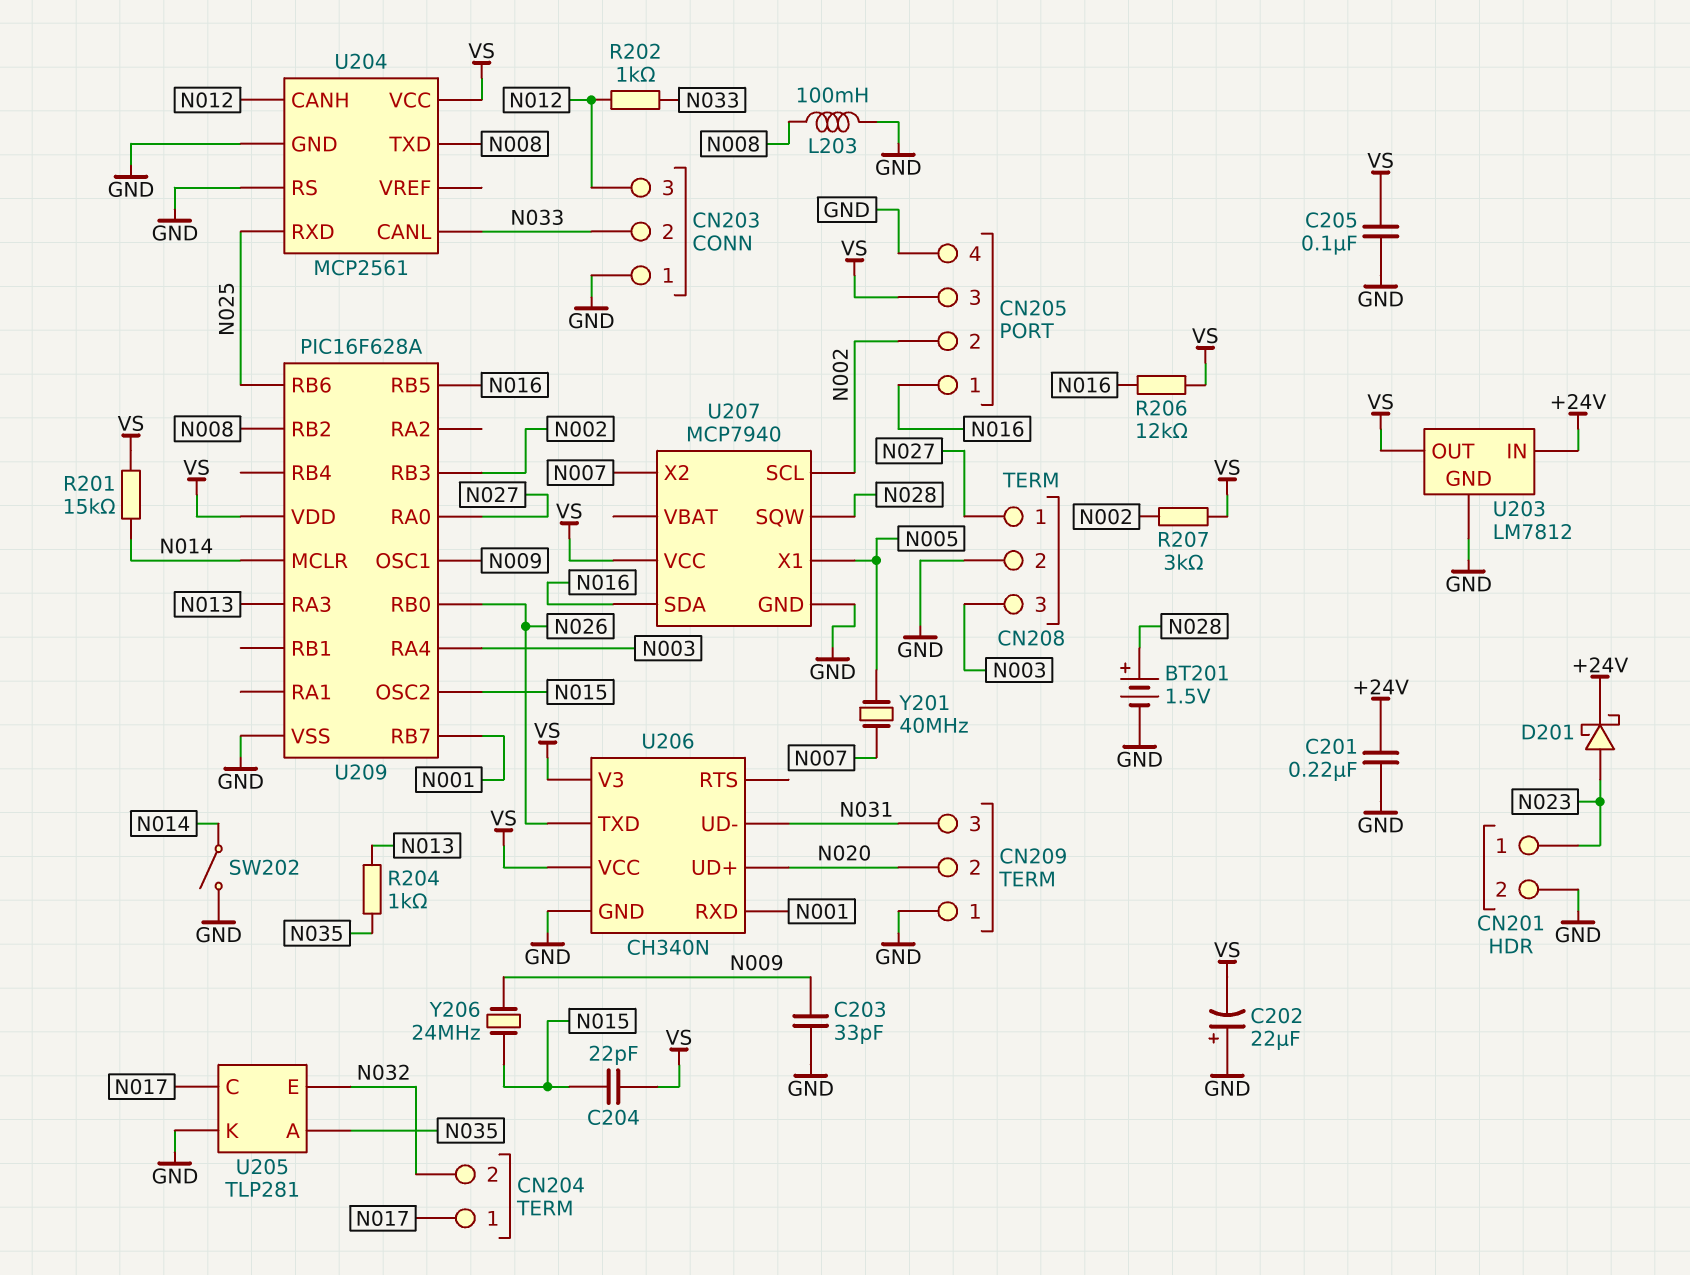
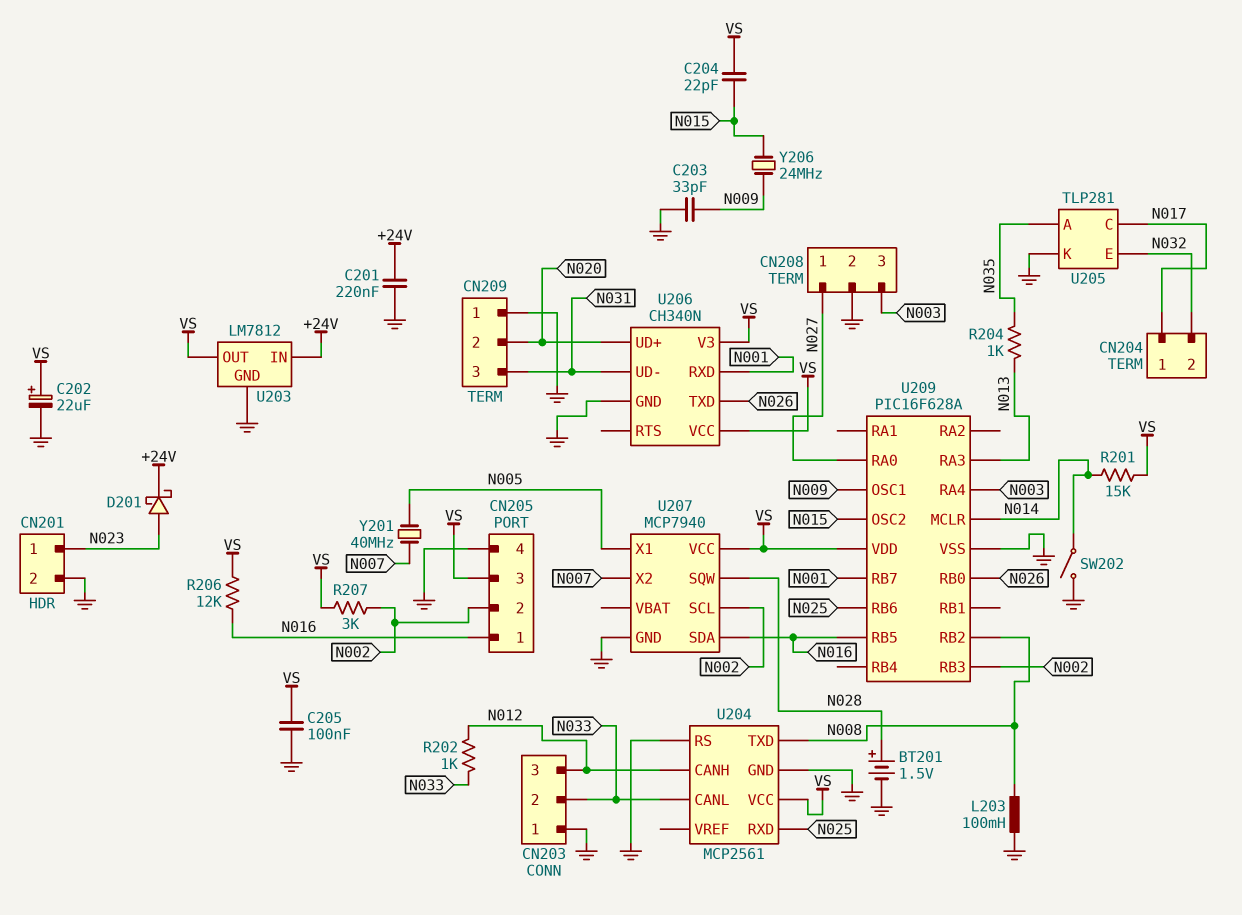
C202: 22uF (plus GND, minus VS) -> 22uF (plus VS, minus GND)

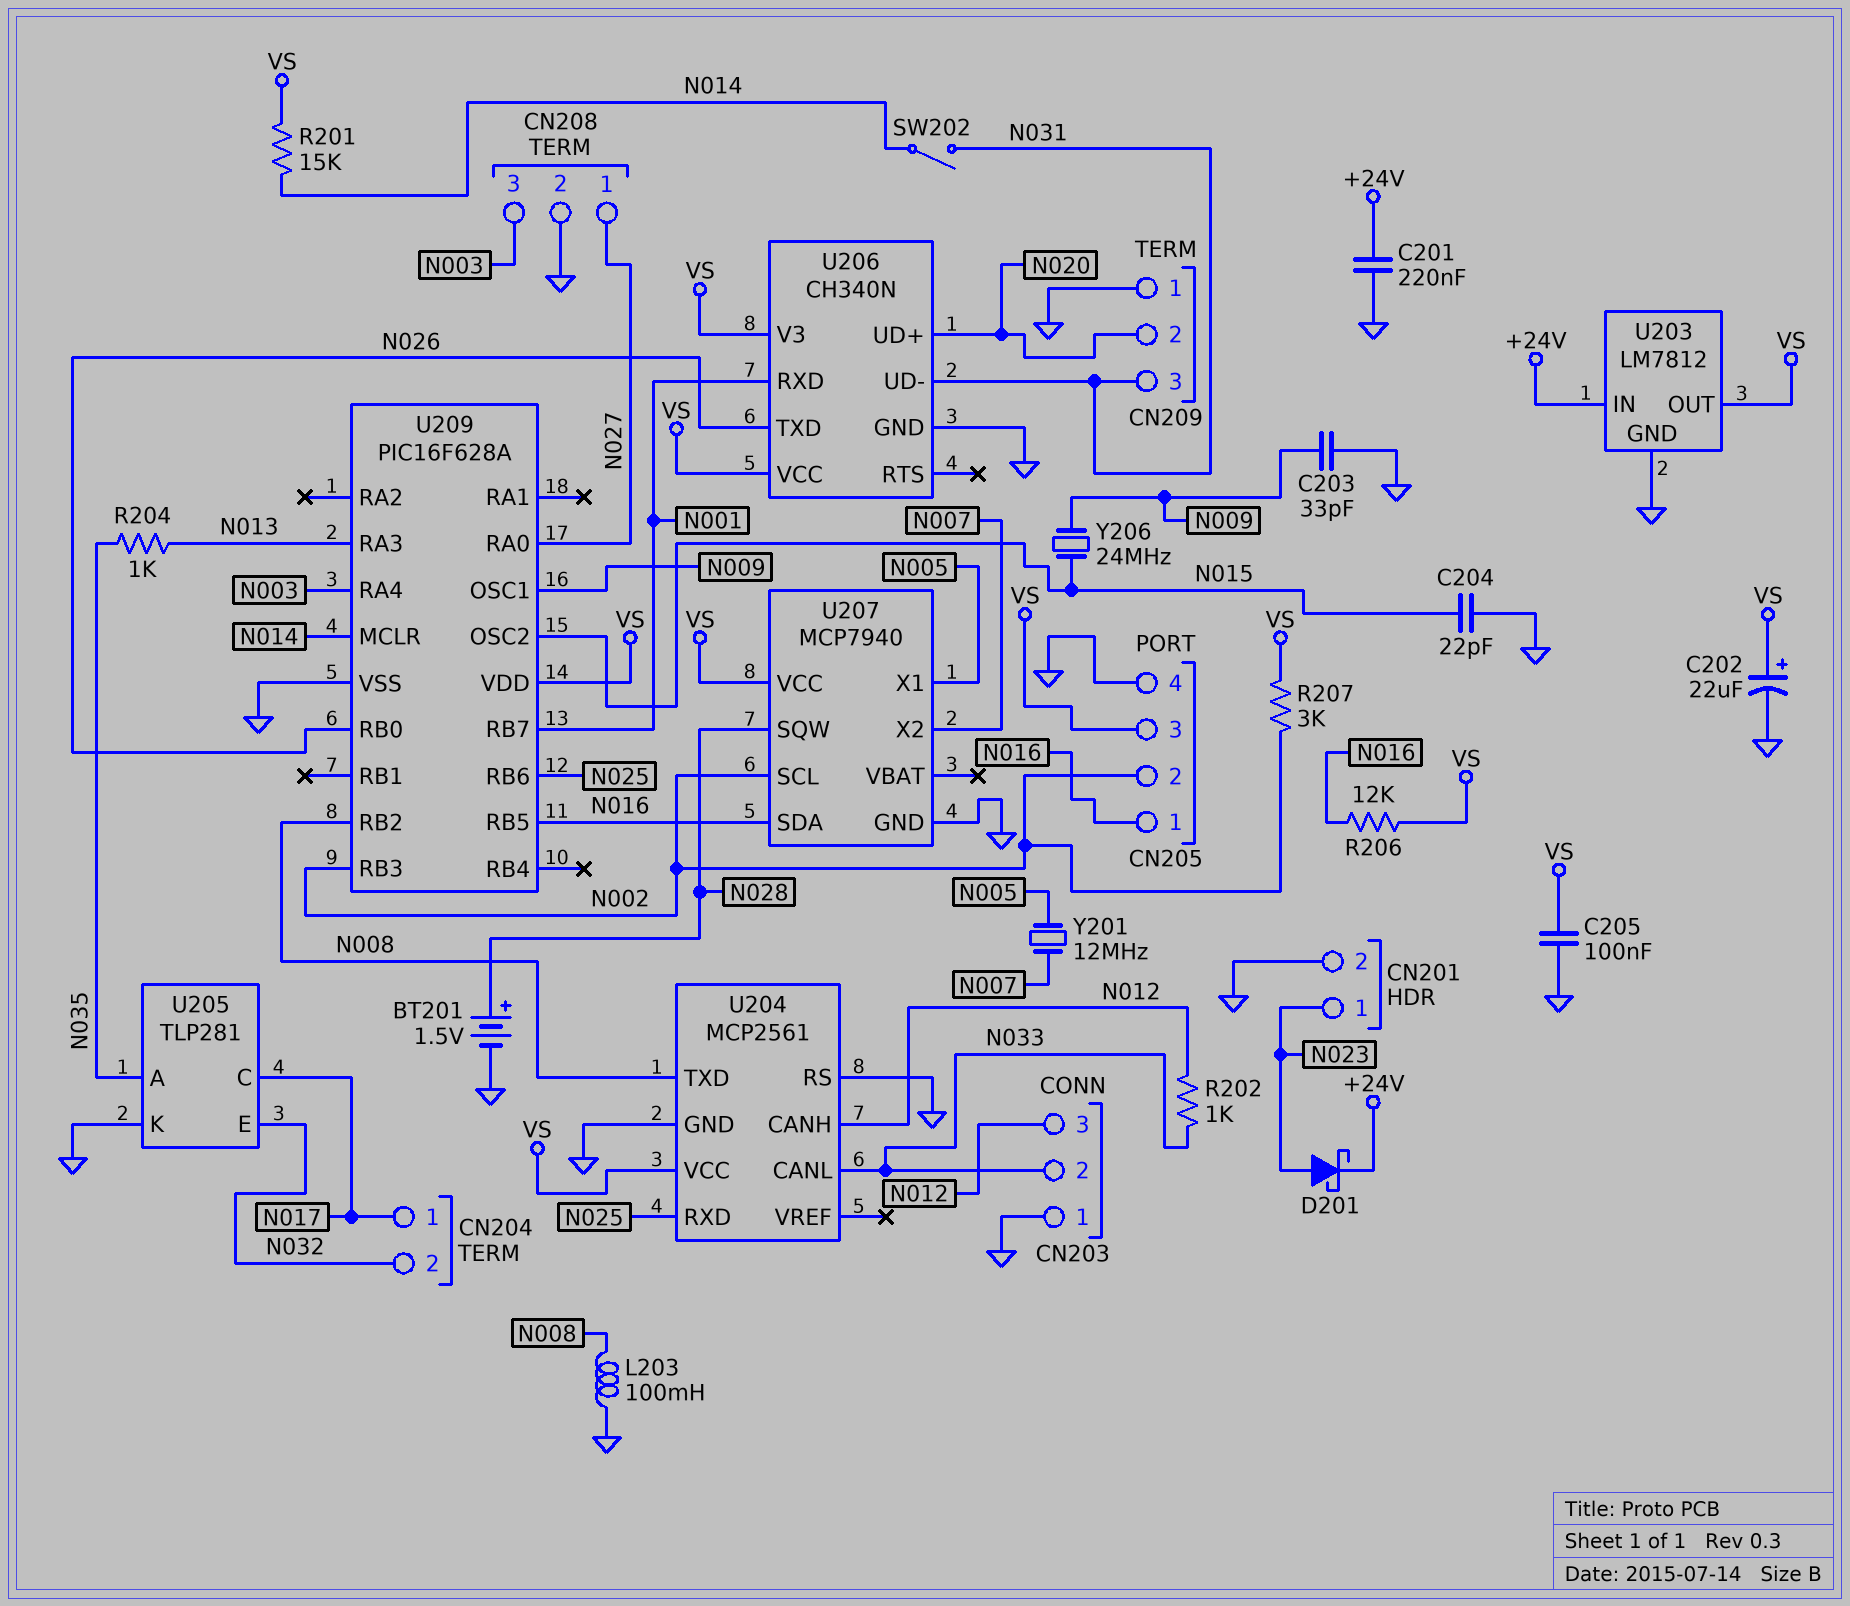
C204: 22pF (N015, VS) -> 22pF (GND, N015)
SW202: switch (GND, N014) -> switch (N014, N031)
Y201: 40MHz (N005, N007) -> 12MHz (N005, N007)

